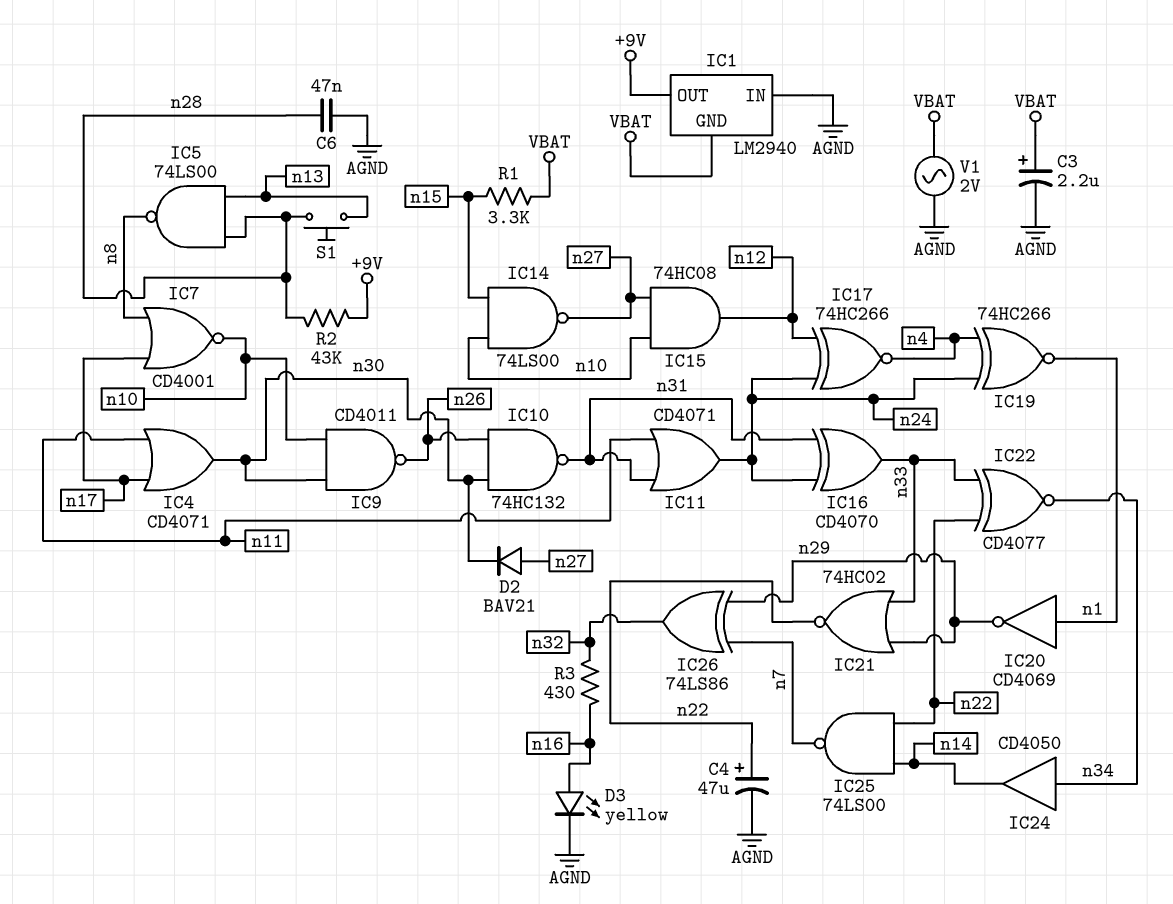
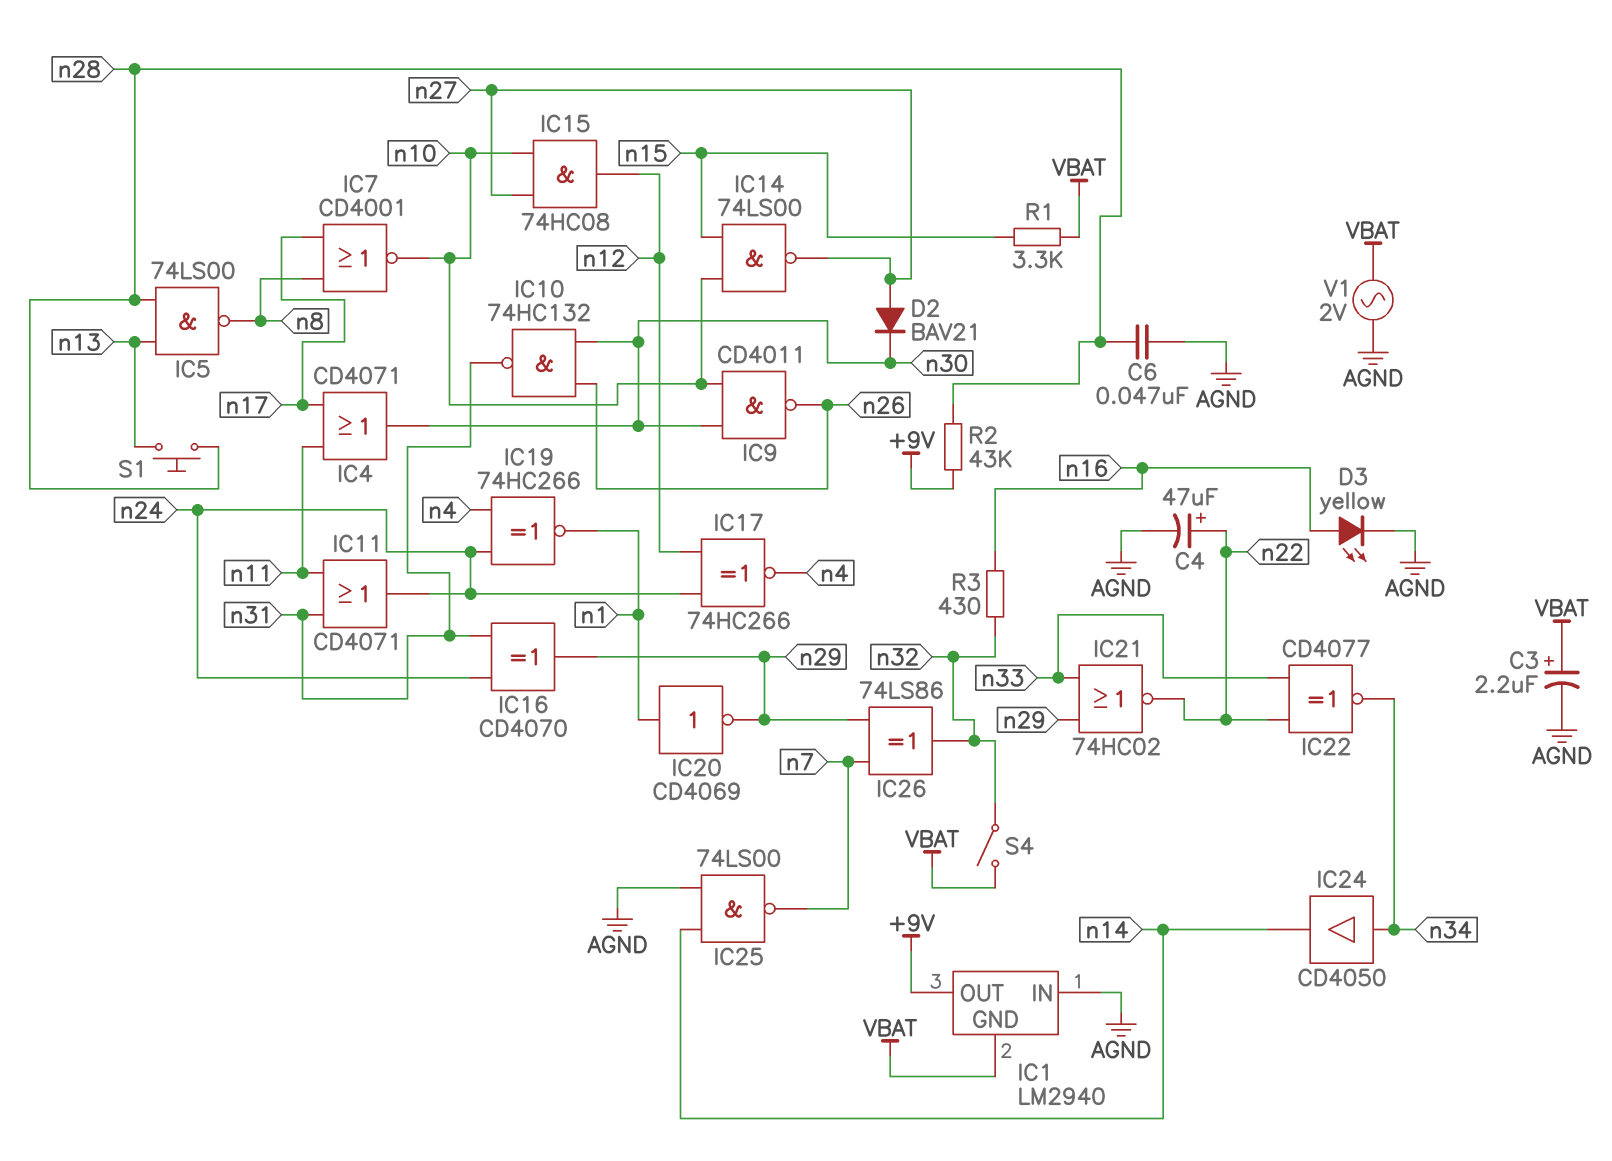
IC16: XOR CD4070 (in n24, in n31, out n33) -> XOR CD4070 (in n24, in n31, out n29)
IC25: NAND 74LS00 (in n14, in n22, out n7) -> NAND 74LS00 (in AGND, in n14, out n7)
S4: none -> switch (VBAT, n32)

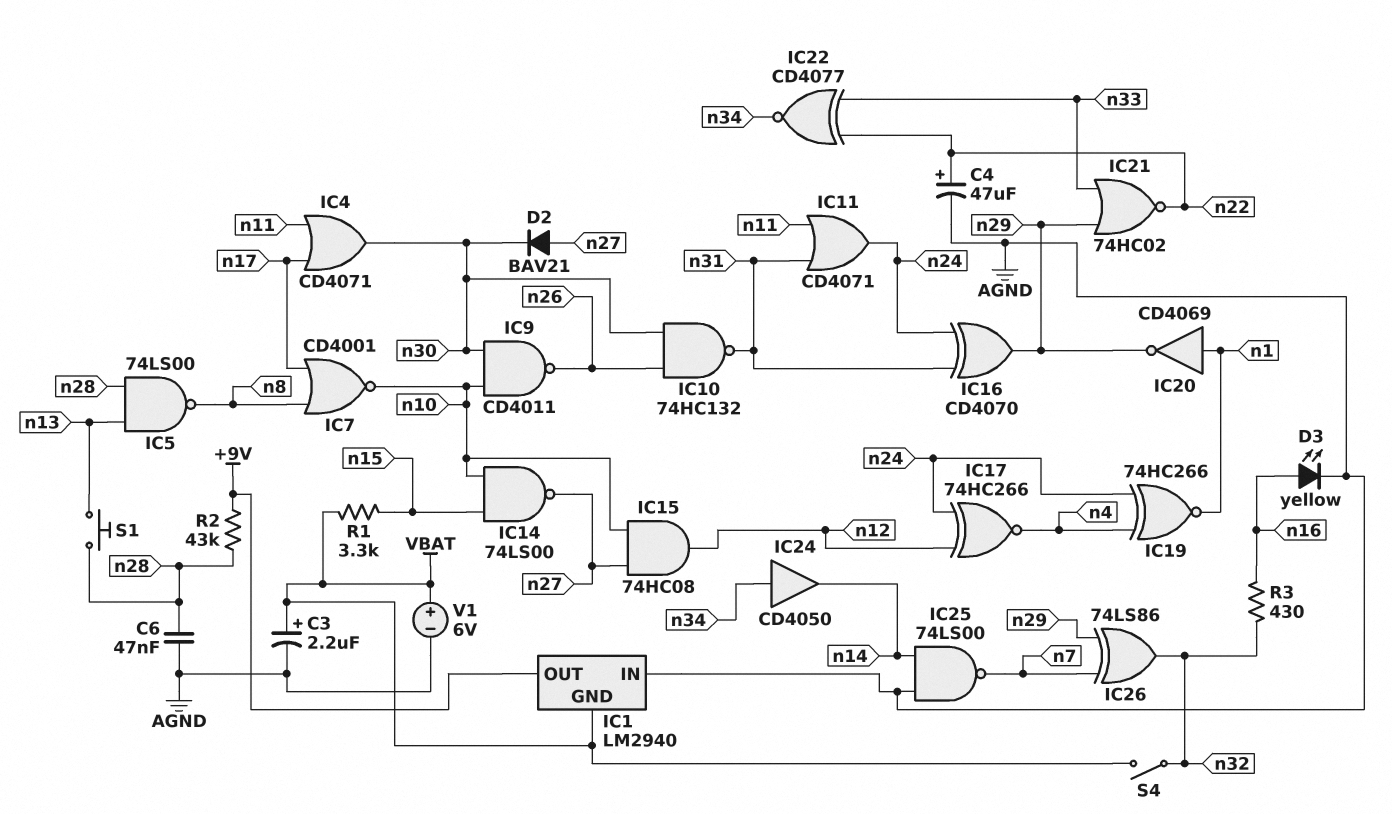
V1: AC 2V (AGND, VBAT) -> 6V (plus VBAT, minus AGND)

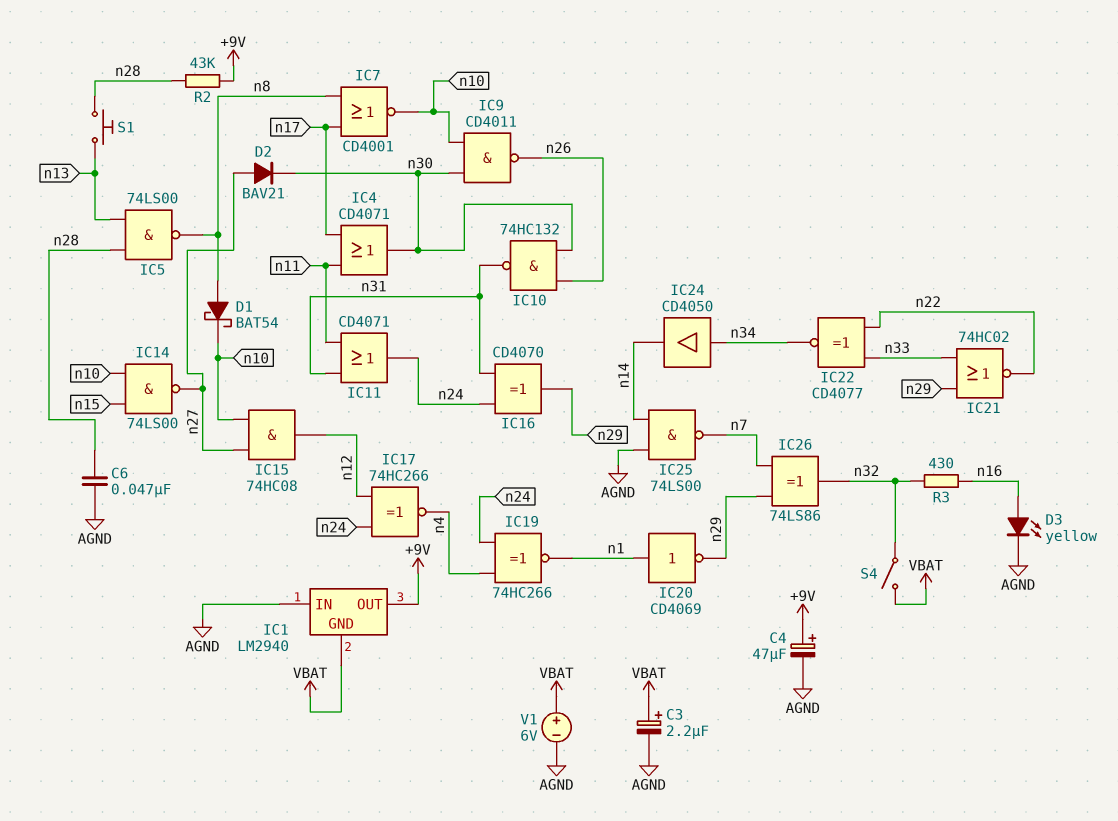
C4: 47uF (plus n22, minus AGND) -> 47uF (plus +9V, minus AGND)
D1: none -> schottky BAT54 (A n8, K n10)
R1: 3.3k (VBAT, n15) -> none

